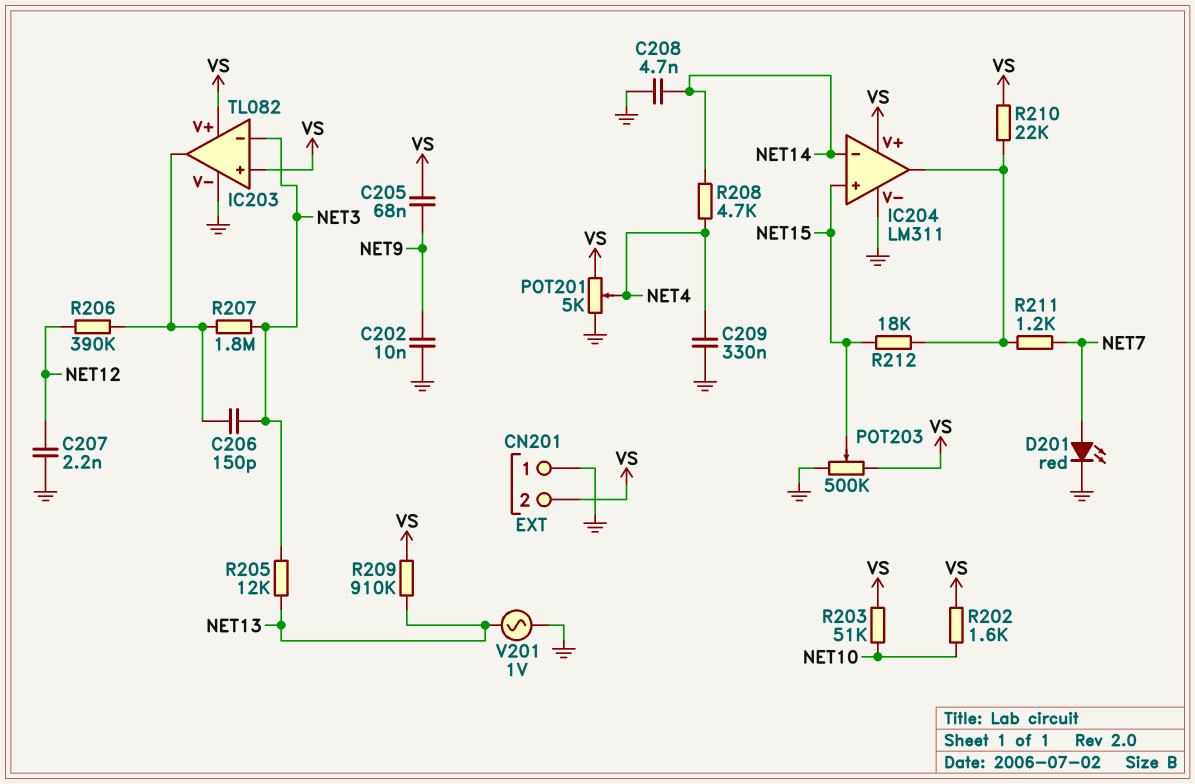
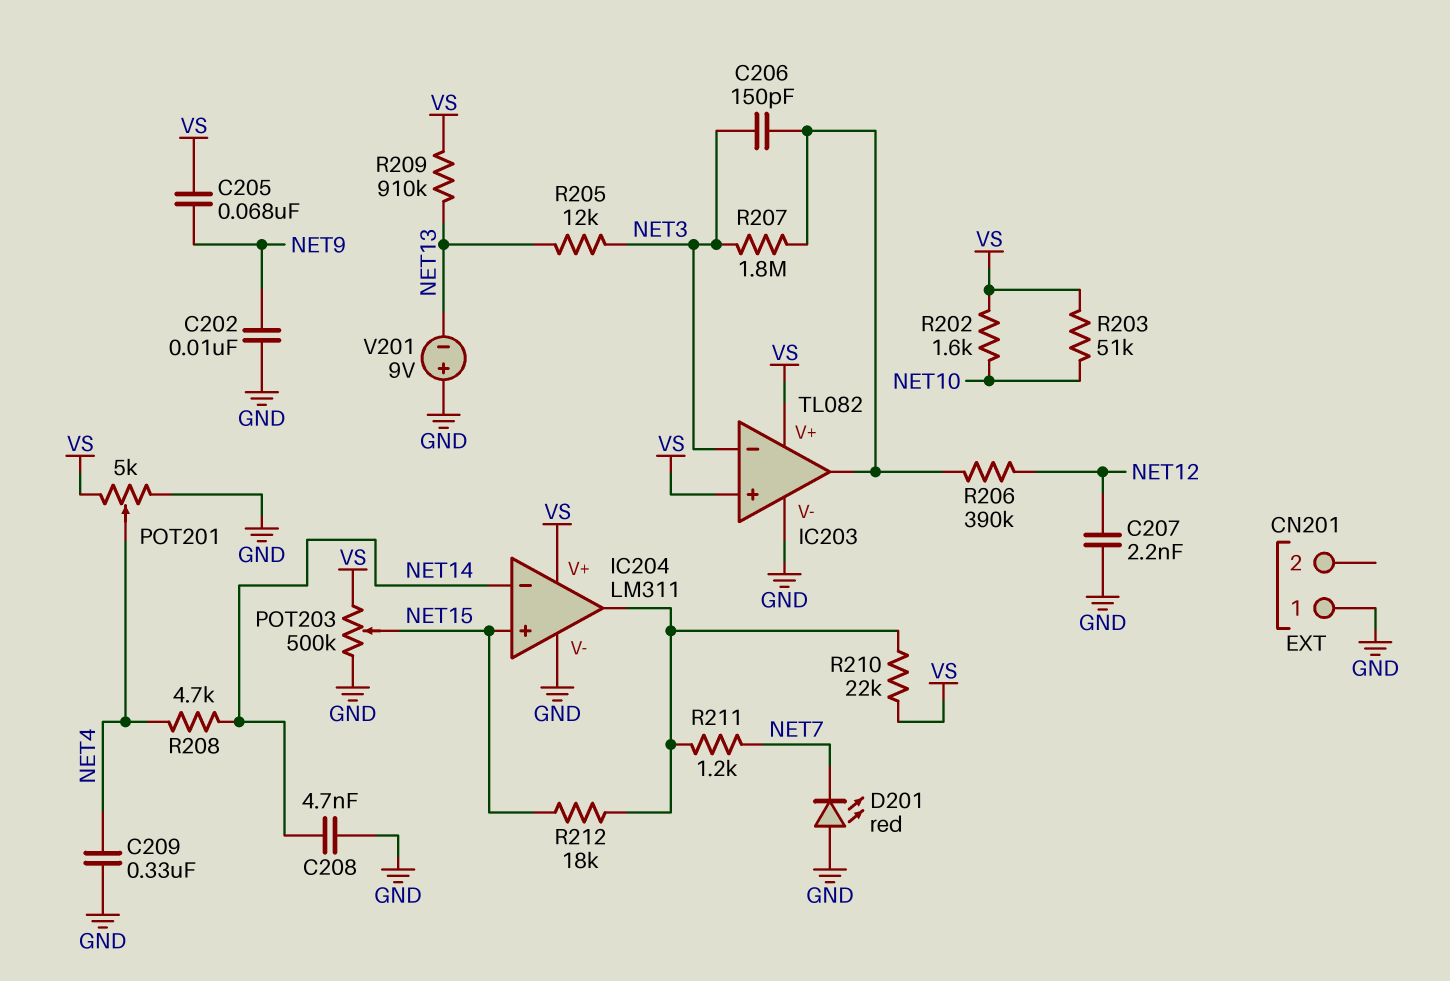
CN201 pin 2: VS -> none
D201: LED red (A NET7, K GND) -> LED red (A GND, K NET7)
V201: AC 1V (GND, NET13) -> 9V (plus GND, minus NET13)

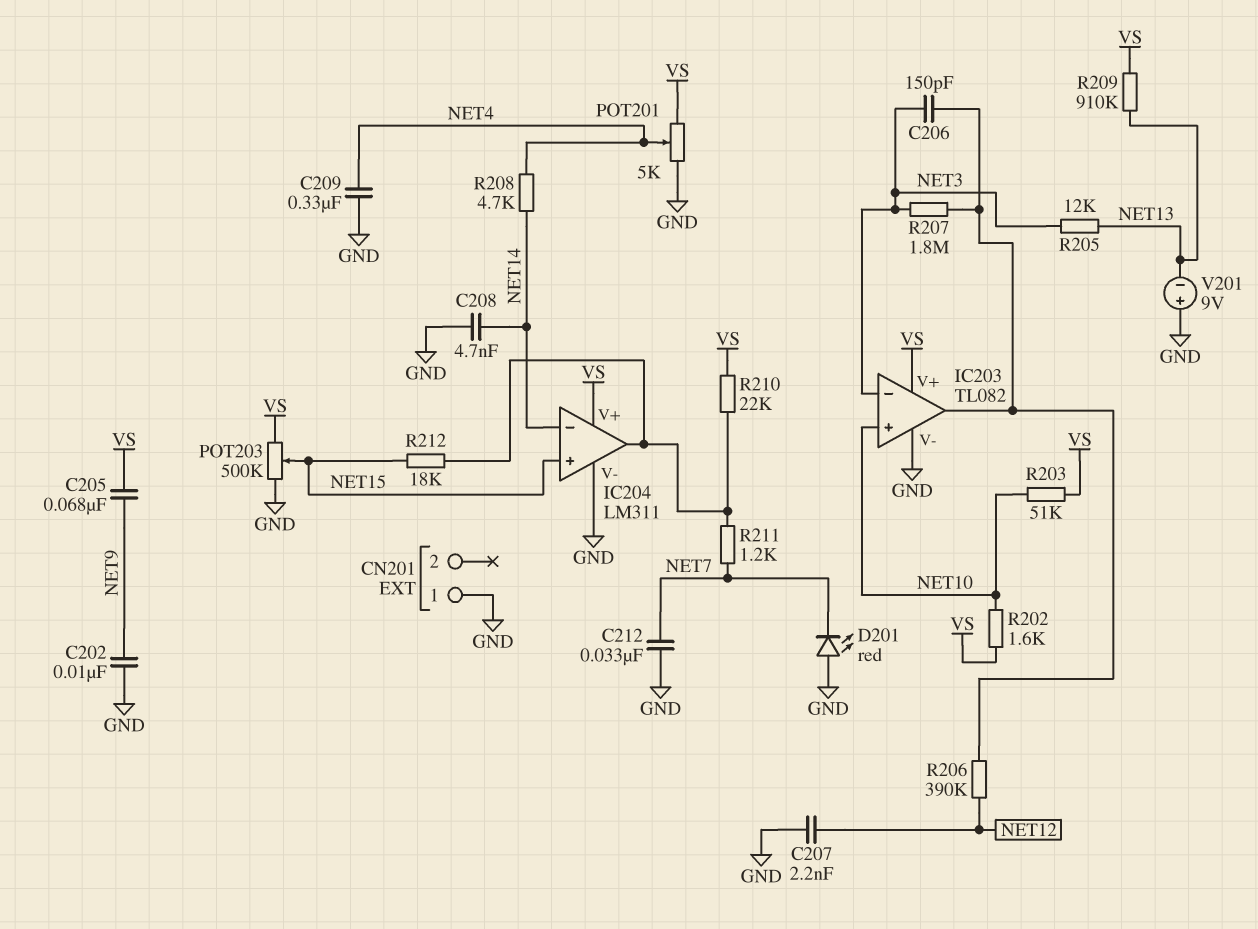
C212: none -> 33nF (GND, NET7)
IC203 pin in+: VS -> NET10

